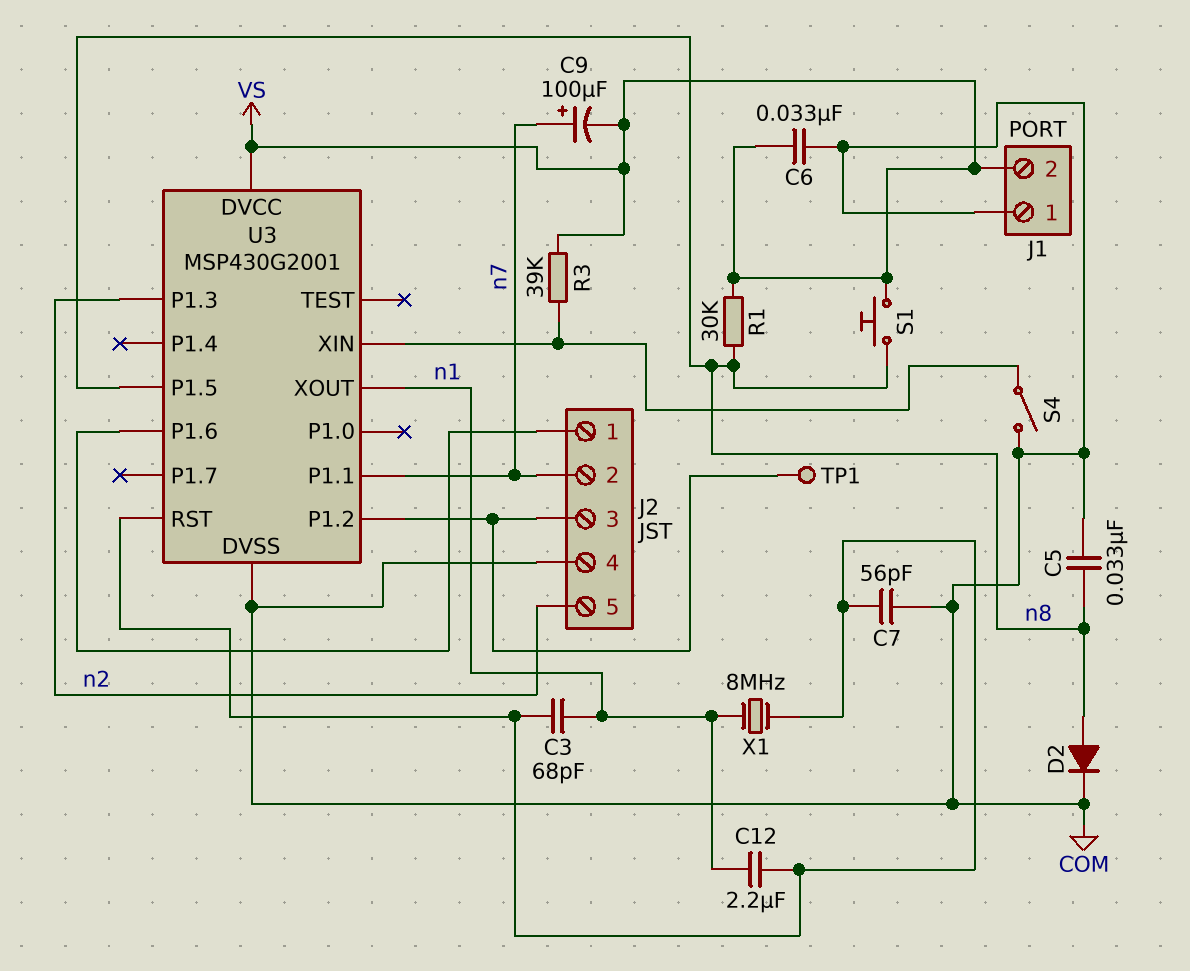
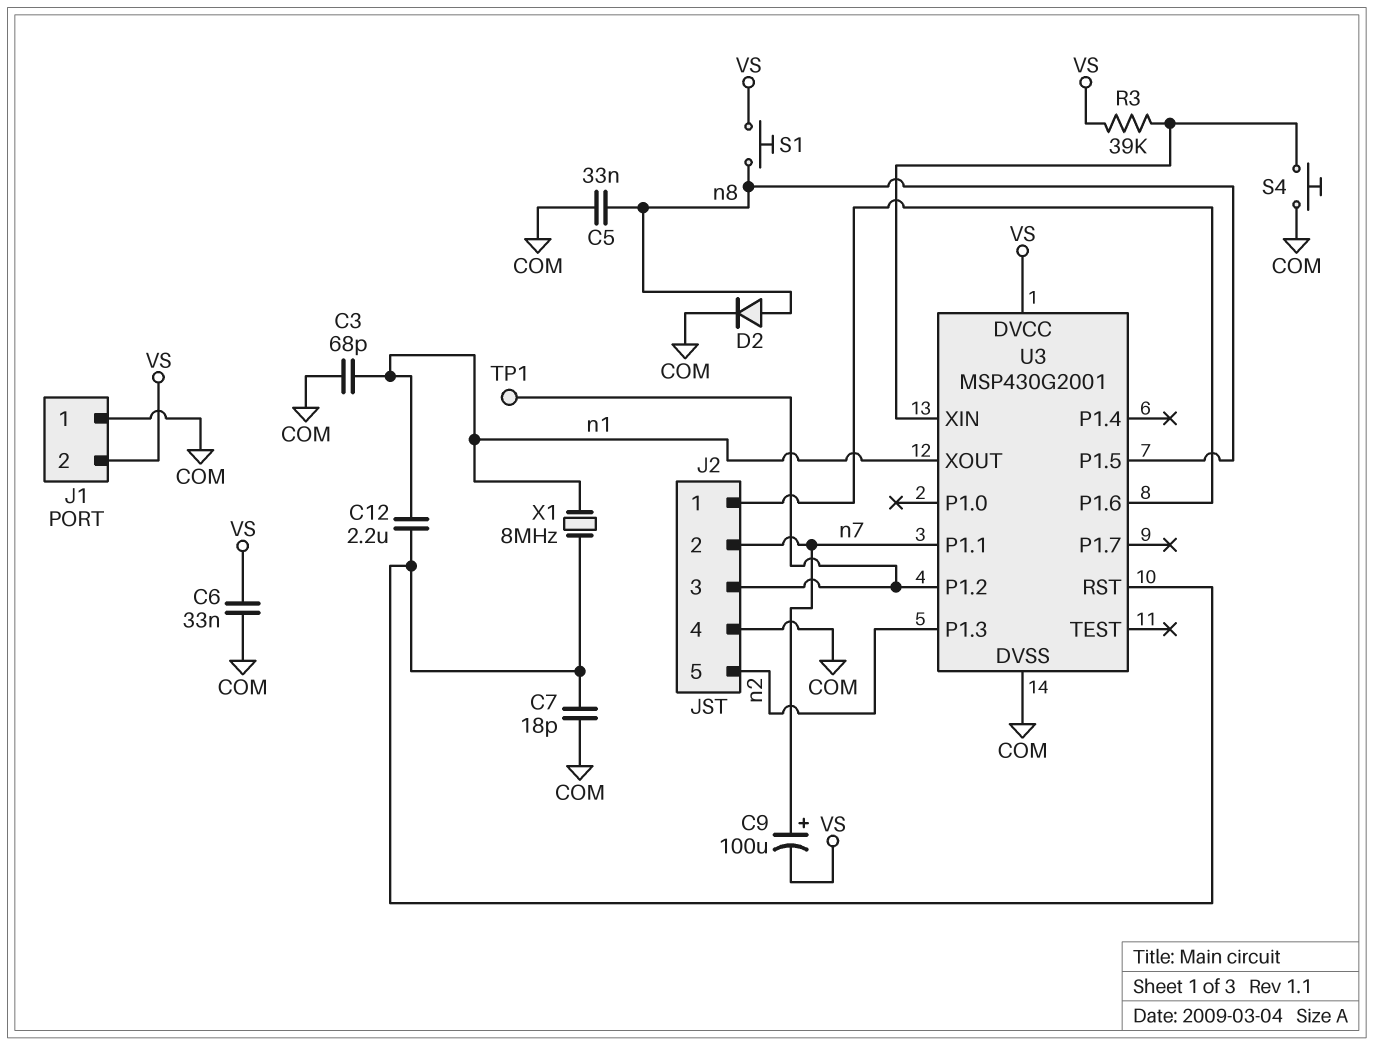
C3: 68pF (U3/RST, n1) -> 68pF (COM, n1)
C7: 56pF (COM, U3/RST) -> 18pF (COM, U3/RST)
R1: 30k (VS, n8) -> none
S4: switch (COM, U3/XIN) -> button (COM, U3/XIN)

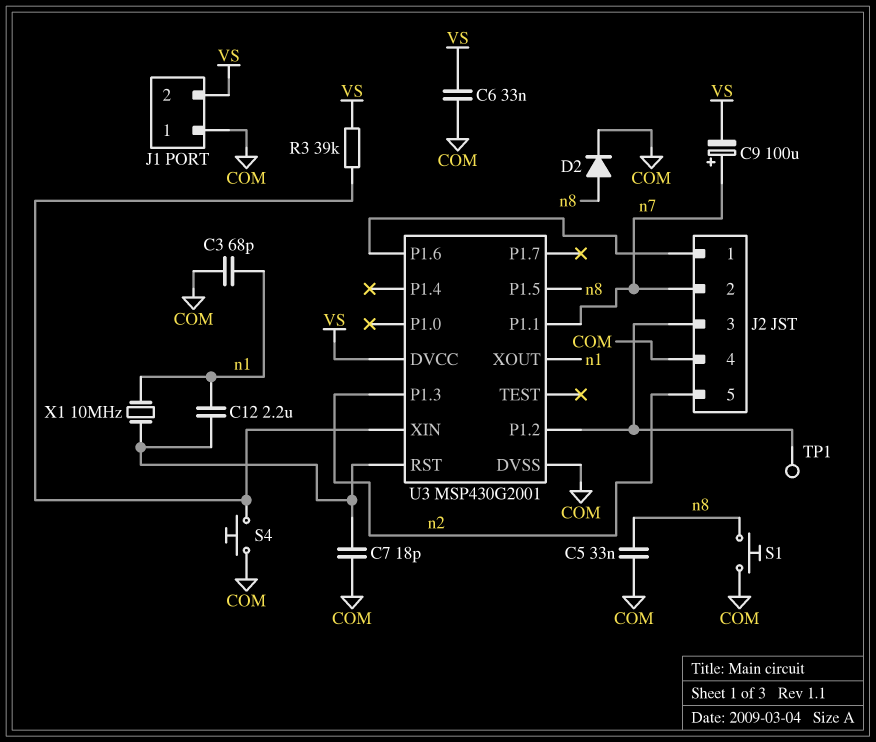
S1: button (VS, n8) -> button (COM, n8)
X1: 8MHz (U3/RST, n1) -> 10MHz (U3/RST, n1)

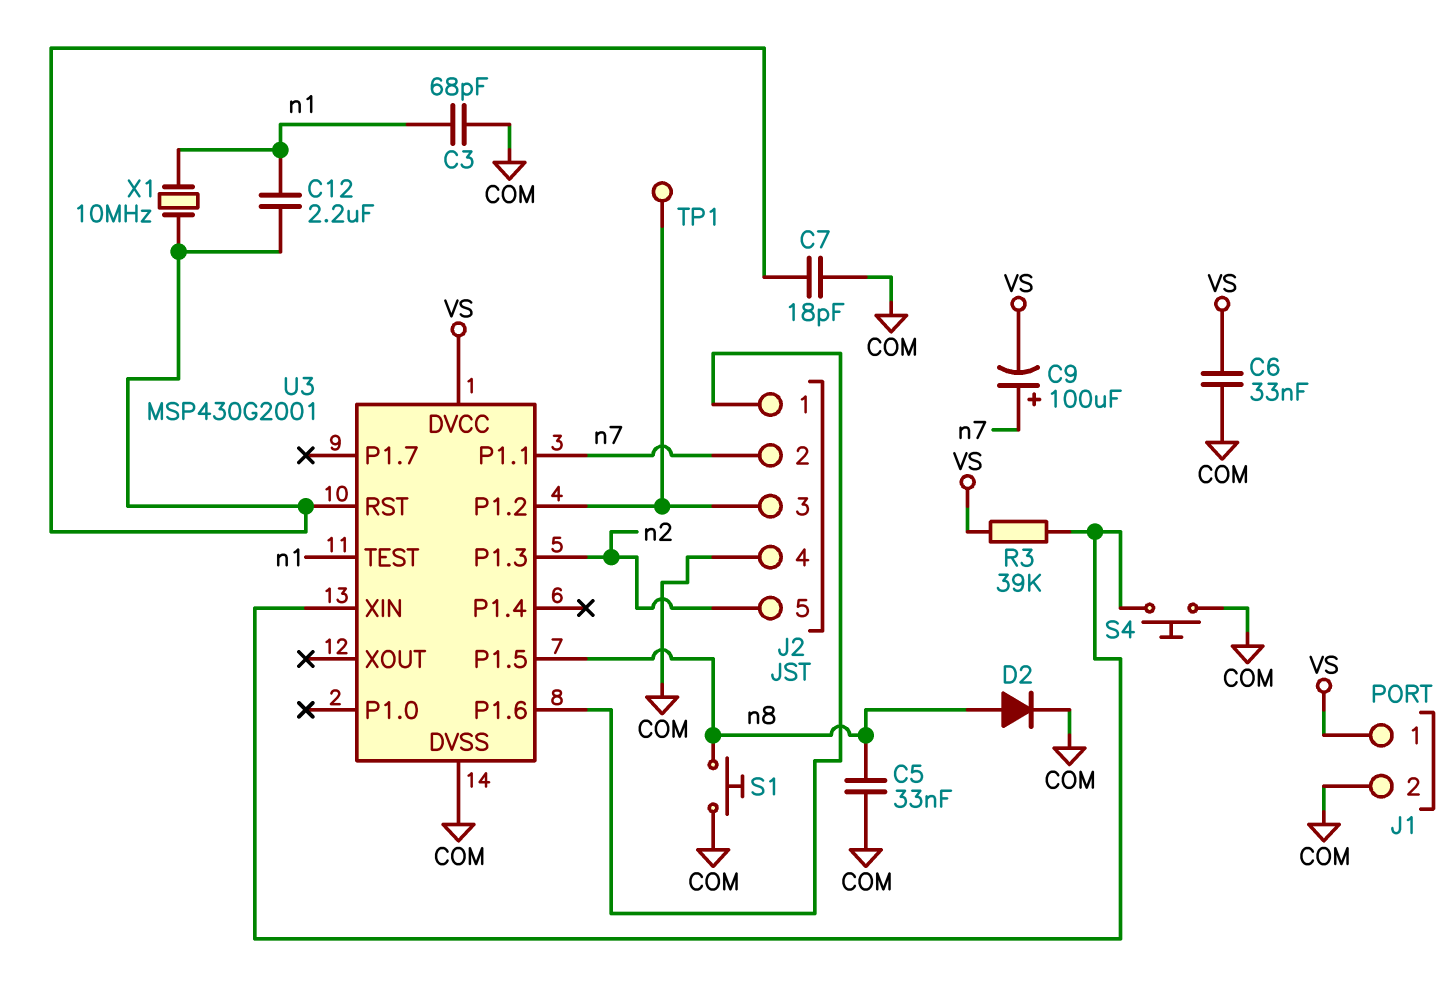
J1 pin 1: COM -> VS
J1 pin 2: VS -> COM
U3 pin TEST: none -> n1
U3 pin XOUT: n1 -> none

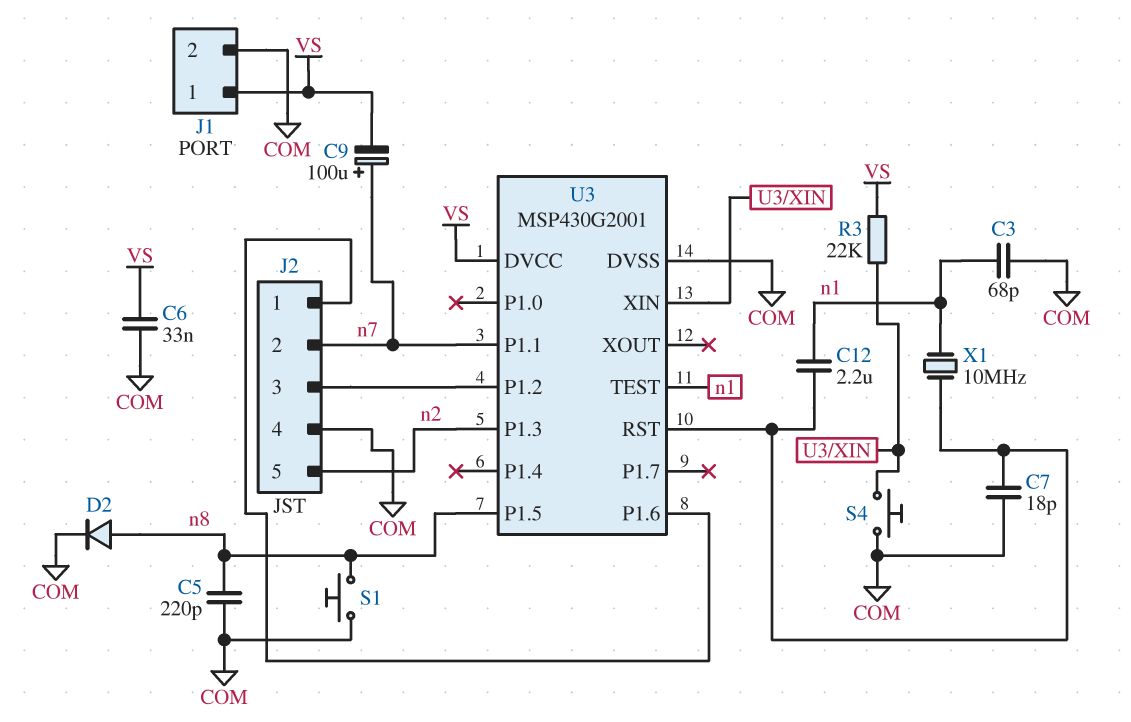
C5: 33nF (COM, n8) -> 220pF (COM, n8)
R3: 39k (U3/XIN, VS) -> 22k (U3/XIN, VS)
TP1: test point (J2/3) -> none

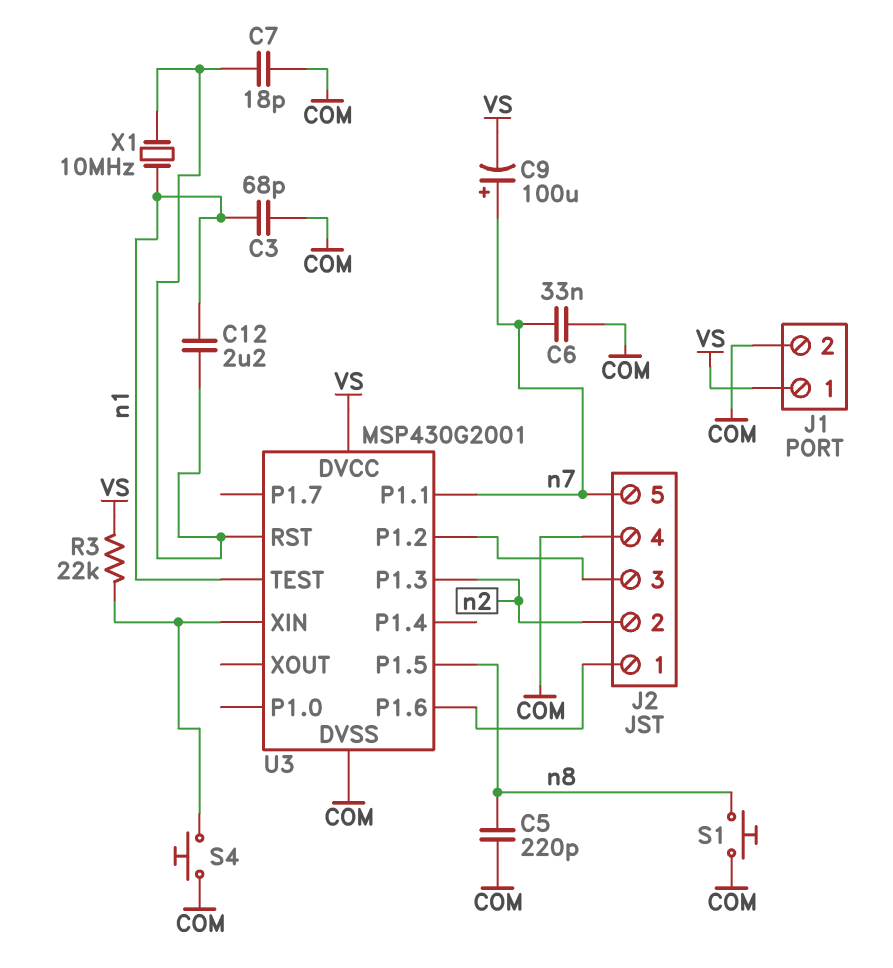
C6: 33nF (COM, VS) -> 33nF (COM, n7)
D2: diode (A n8, K COM) -> none
J2 pin 2: n7 -> n2
J2 pin 5: n2 -> n7

